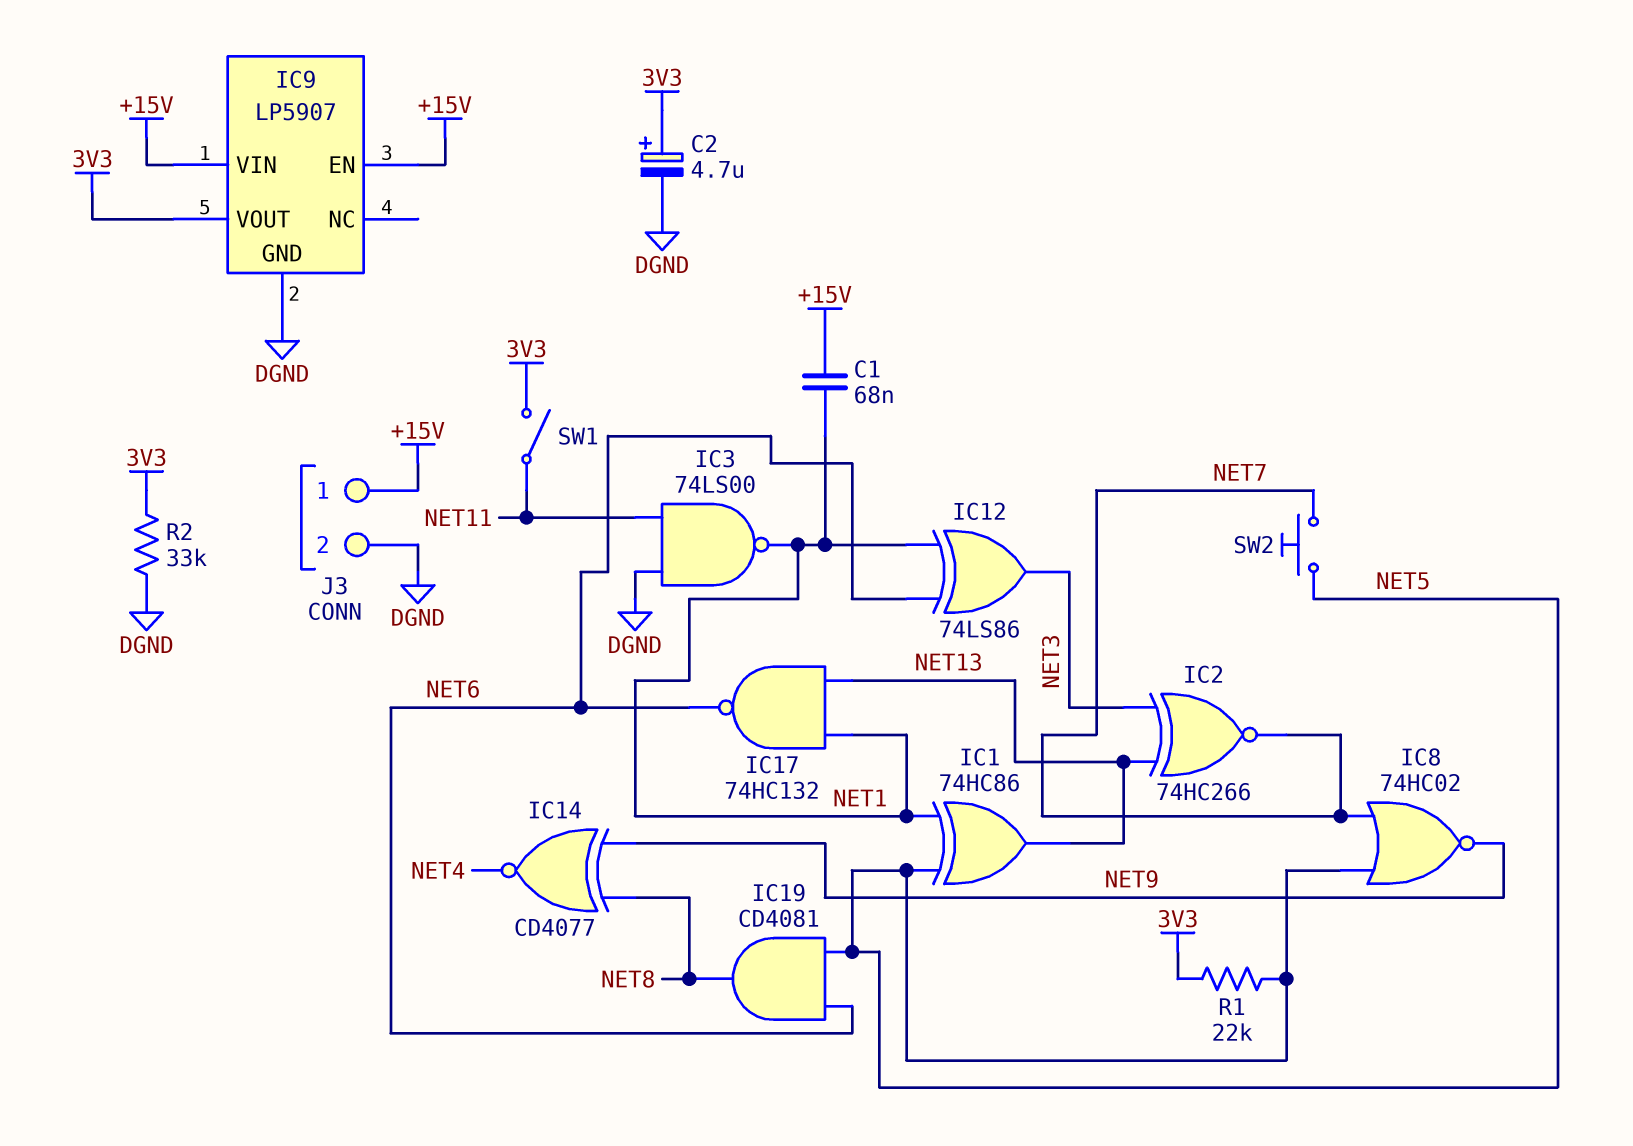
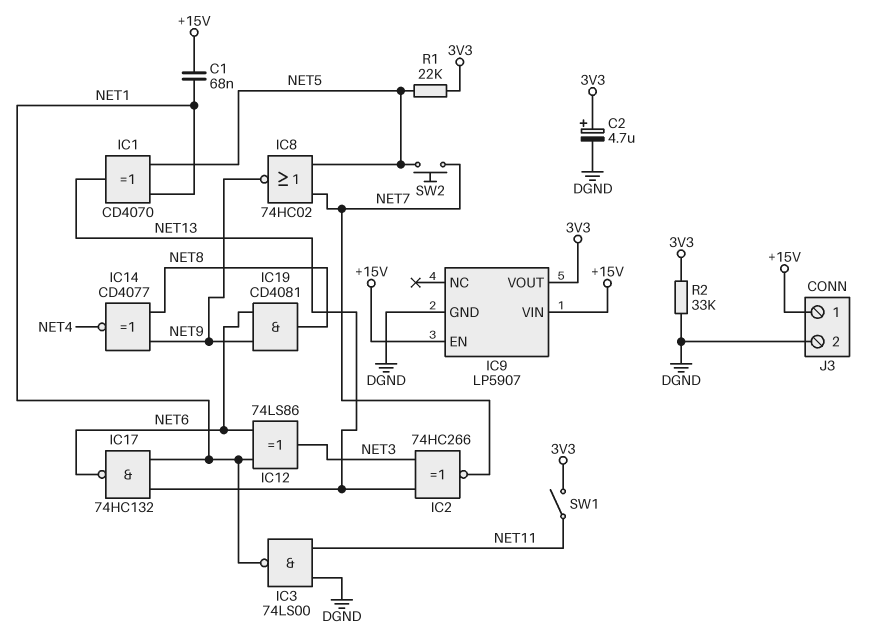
IC1: XOR 74HC86 (in NET1, in NET5, out NET13) -> XOR CD4070 (in NET1, in NET5, out NET13)
IC19: AND CD4081 (in NET5, in NET6, out NET8) -> AND CD4081 (in NET6, in NET9, out NET8)

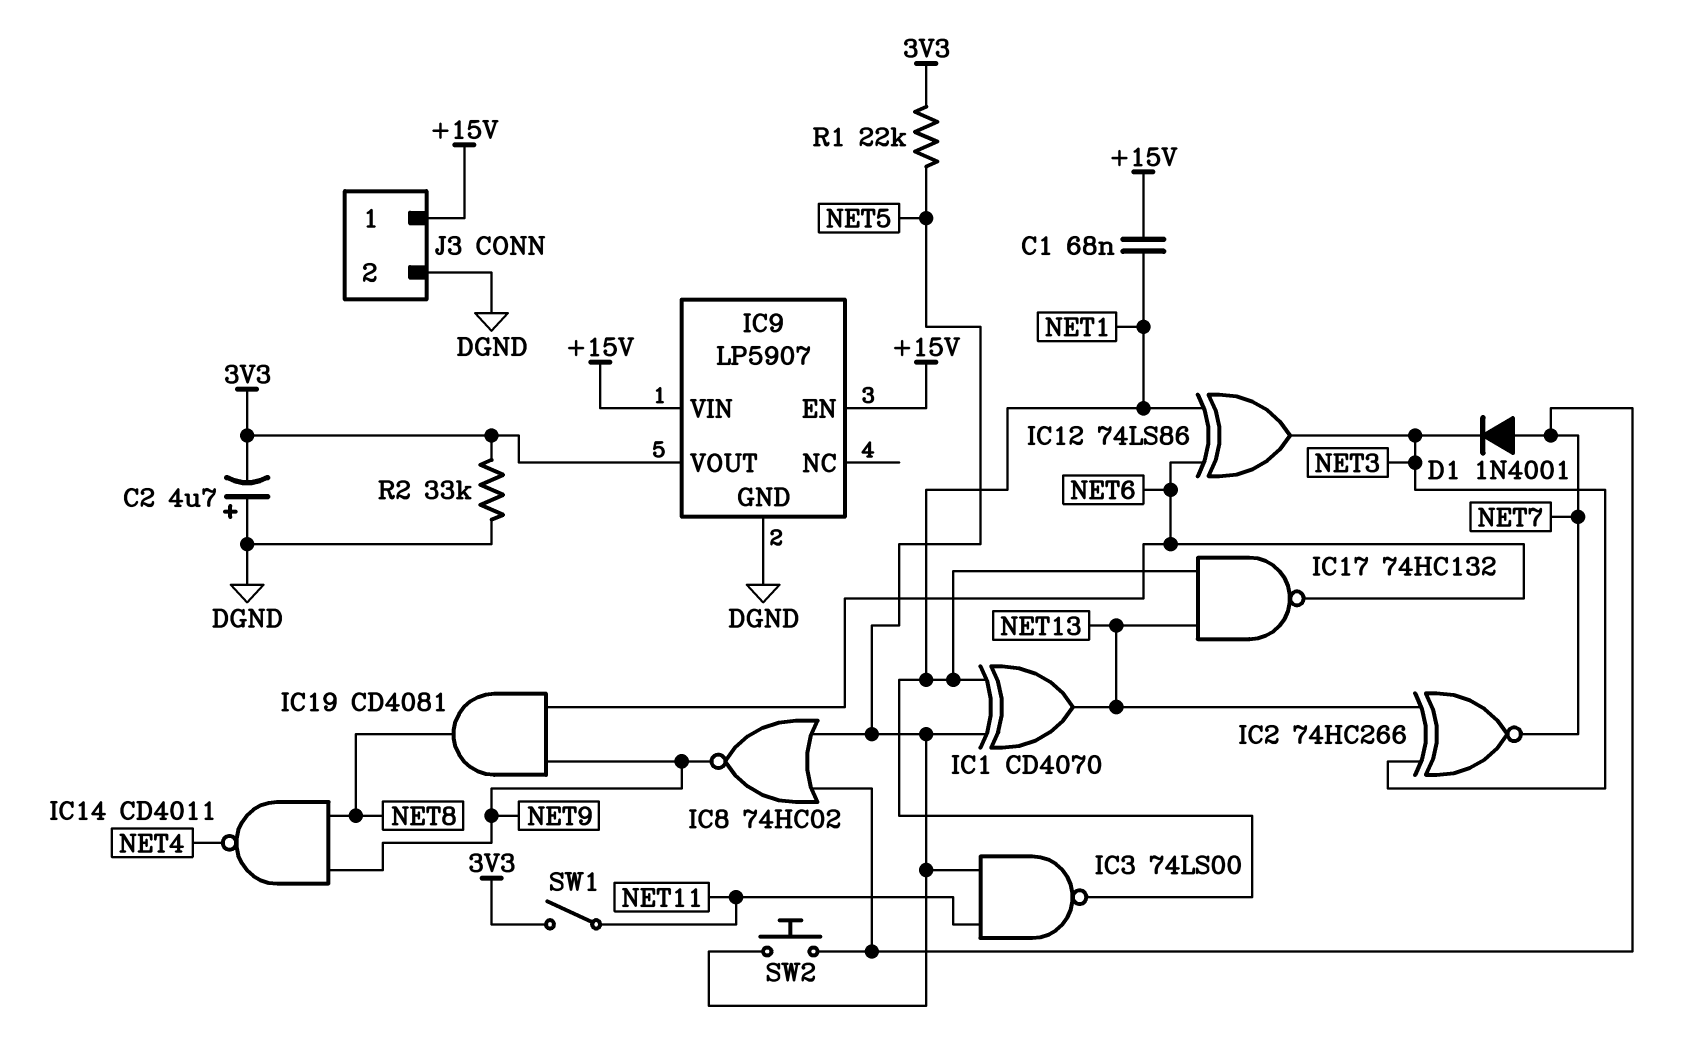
C2: 4.7uF (plus 3V3, minus DGND) -> 4.7uF (plus DGND, minus 3V3)
D1: none -> diode 1N4001 (A NET7, K NET3)
IC3: NAND 74LS00 (in DGND, in NET11, out NET1) -> NAND 74LS00 (in NET5, in NET11, out NET1)
IC14: XNOR CD4077 (in NET8, in NET9, out NET4) -> NAND CD4011 (in NET8, in NET9, out NET4)

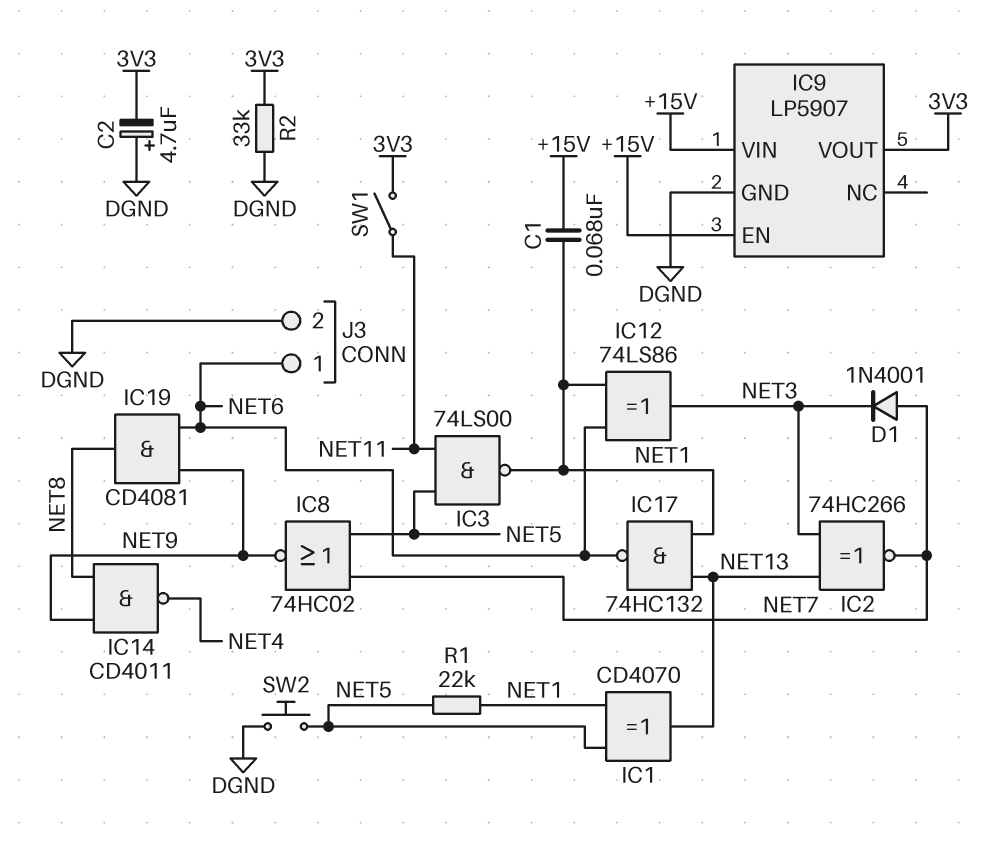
J3 pin 1: +15V -> NET6
R1: 22k (3V3, NET5) -> 22k (NET1, NET5)
SW2: button (NET5, NET7) -> button (DGND, NET5)

